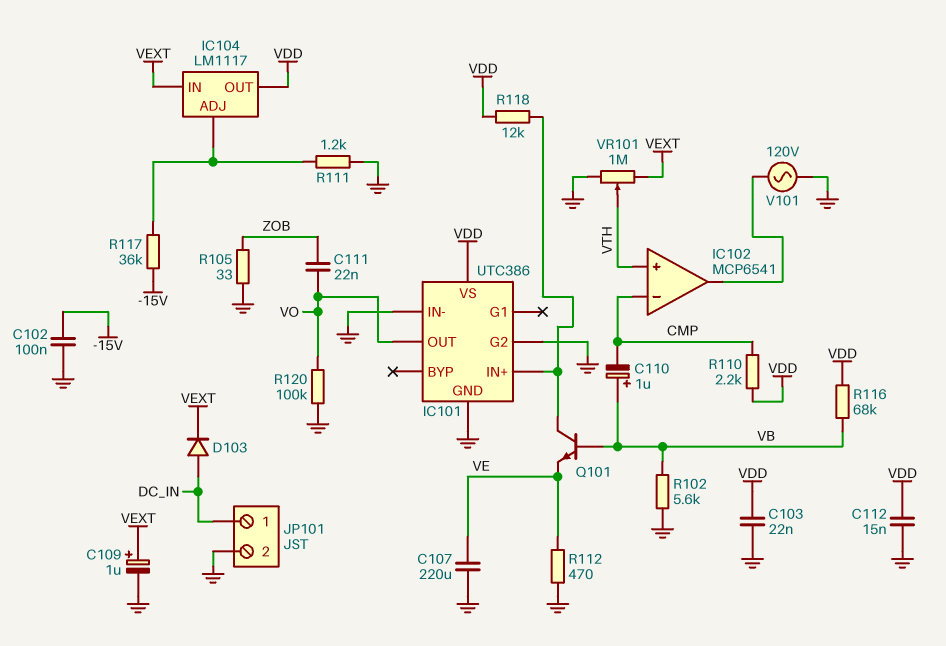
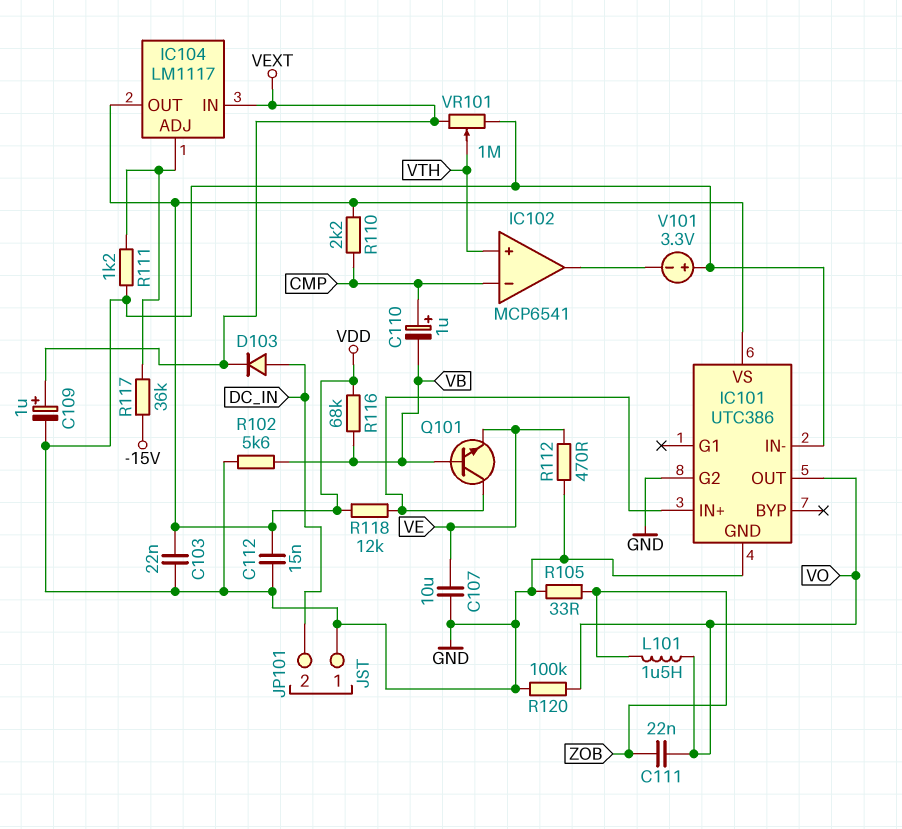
C102: 100nF (-15V, GND) -> none
C107: 220uF (GND, VE) -> 10uF (GND, VE)
C110: 1uF (plus VB, minus CMP) -> 1uF (plus CMP, minus VB)
JP101 pin 1: DC_IN -> GND
JP101 pin 2: GND -> DC_IN
L101: none -> 1.5uH (VO, ZOB)
V101: AC 120V (GND, IC102/out) -> 3.3V (plus GND, minus IC102/out)

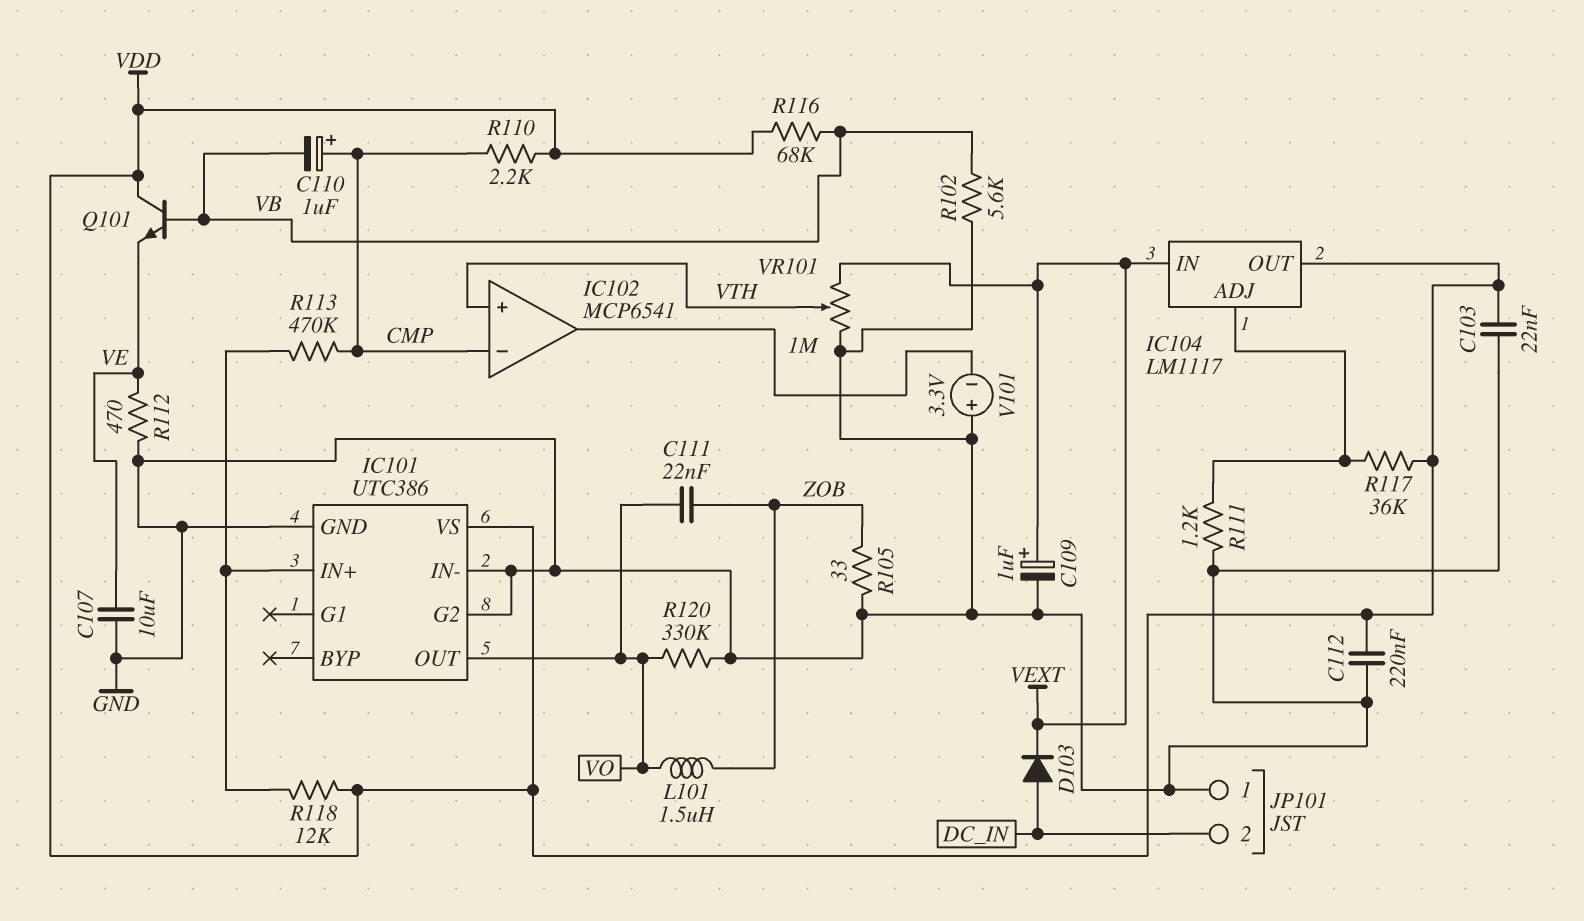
C112: 15nF (GND, VDD) -> 220nF (GND, VDD)
Q101: NPN (B VB, C IC101/IN+, E VE) -> NPN (B VB, C VDD, E VE)
R113: none -> 470k (CMP, IC101/IN+)
R117: 36k (-15V, IC104/ADJ) -> 36k (IC104/ADJ, VDD)
R120: 100k (GND, VO) -> 330k (GND, VO)

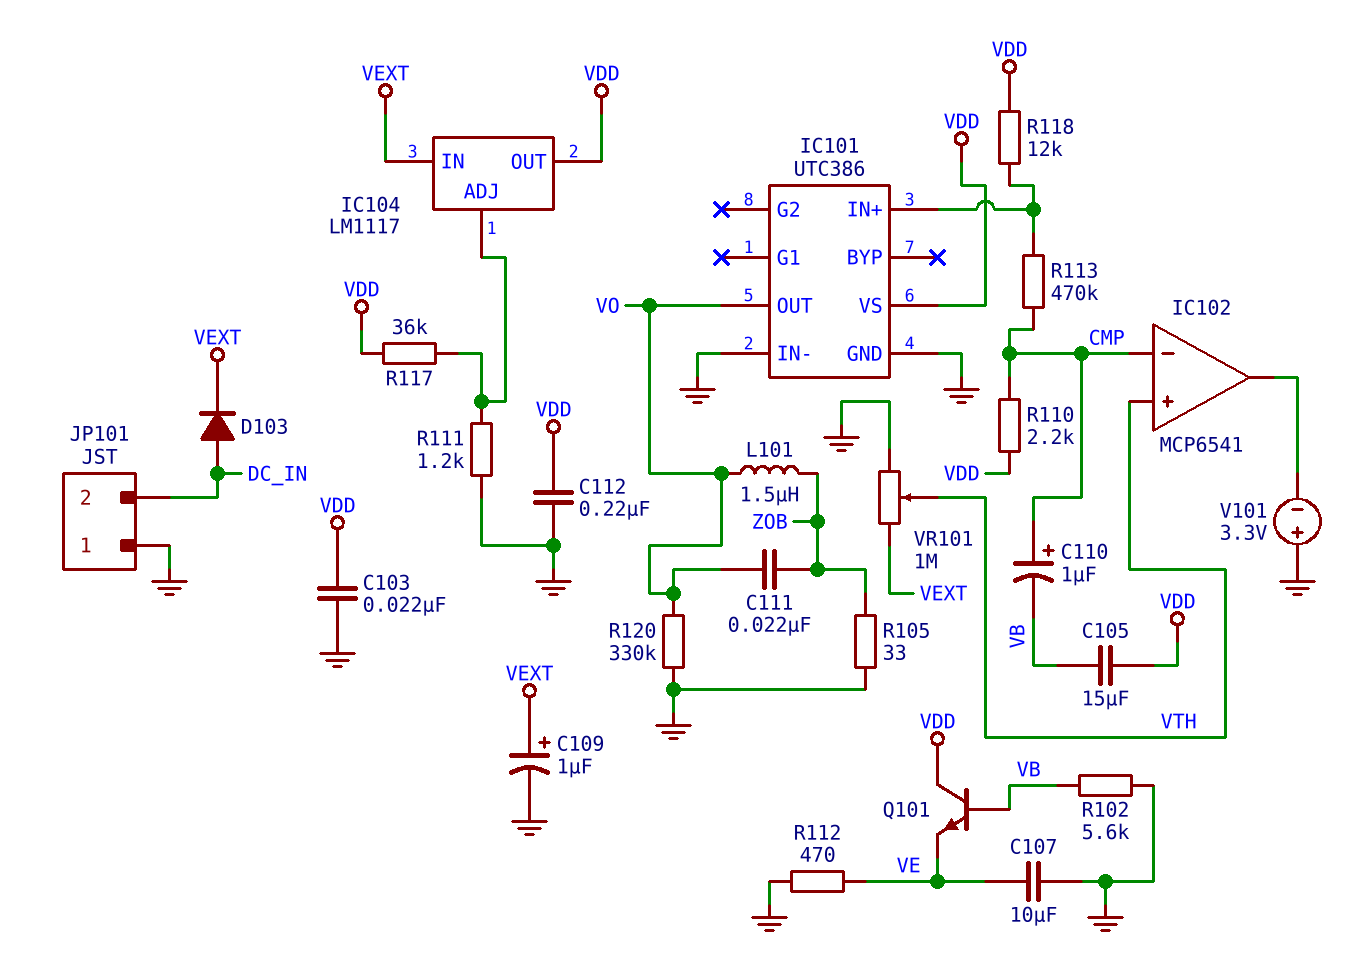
C105: none -> 15uF (VB, VDD)
IC101 pin G2: GND -> none
R116: 68k (VB, VDD) -> none

